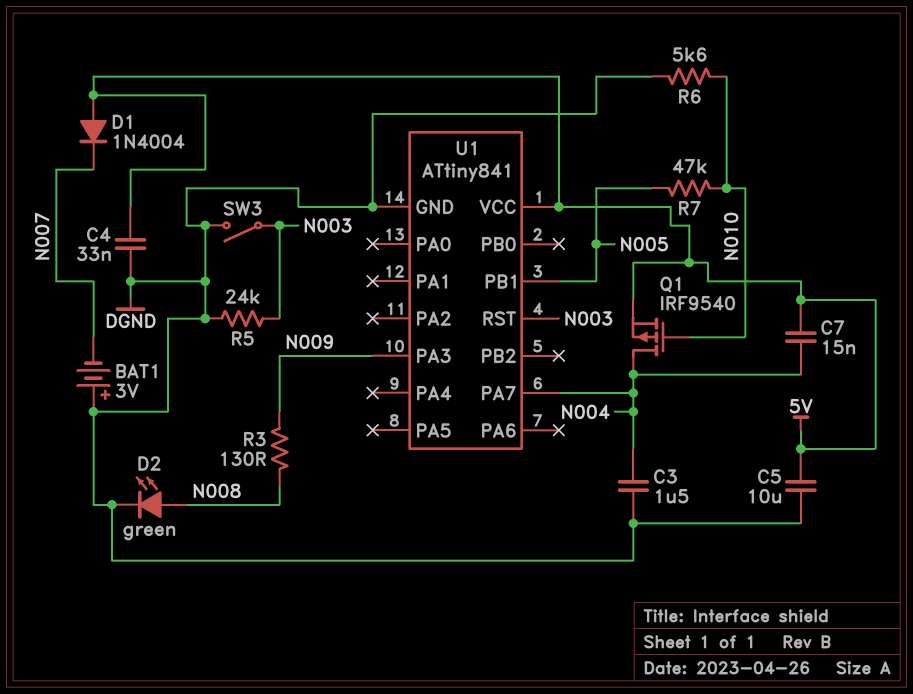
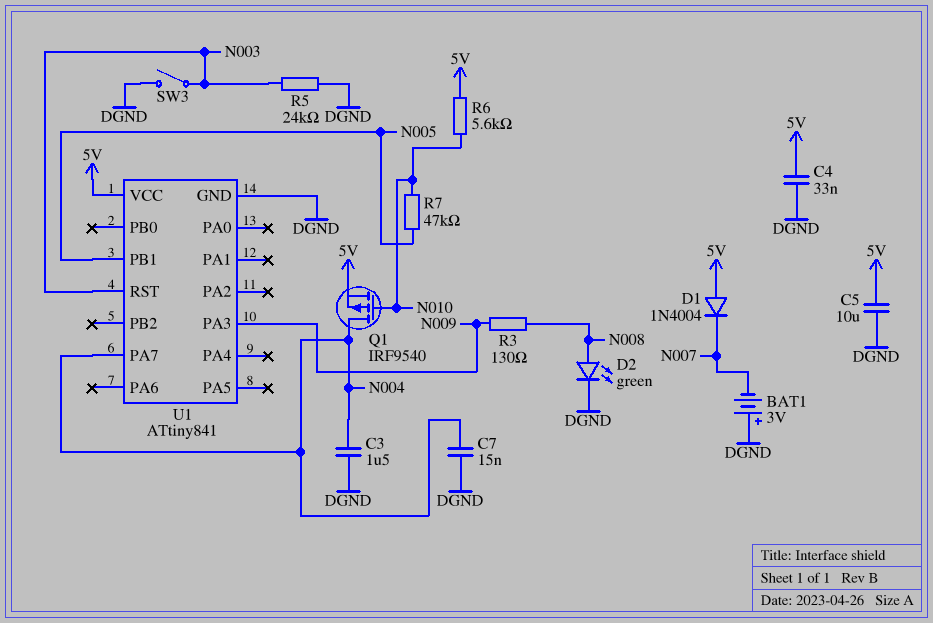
C7: 15nF (5V, N004) -> 15nF (DGND, N004)
R6: 5.6k (DGND, N010) -> 5.6k (5V, N010)

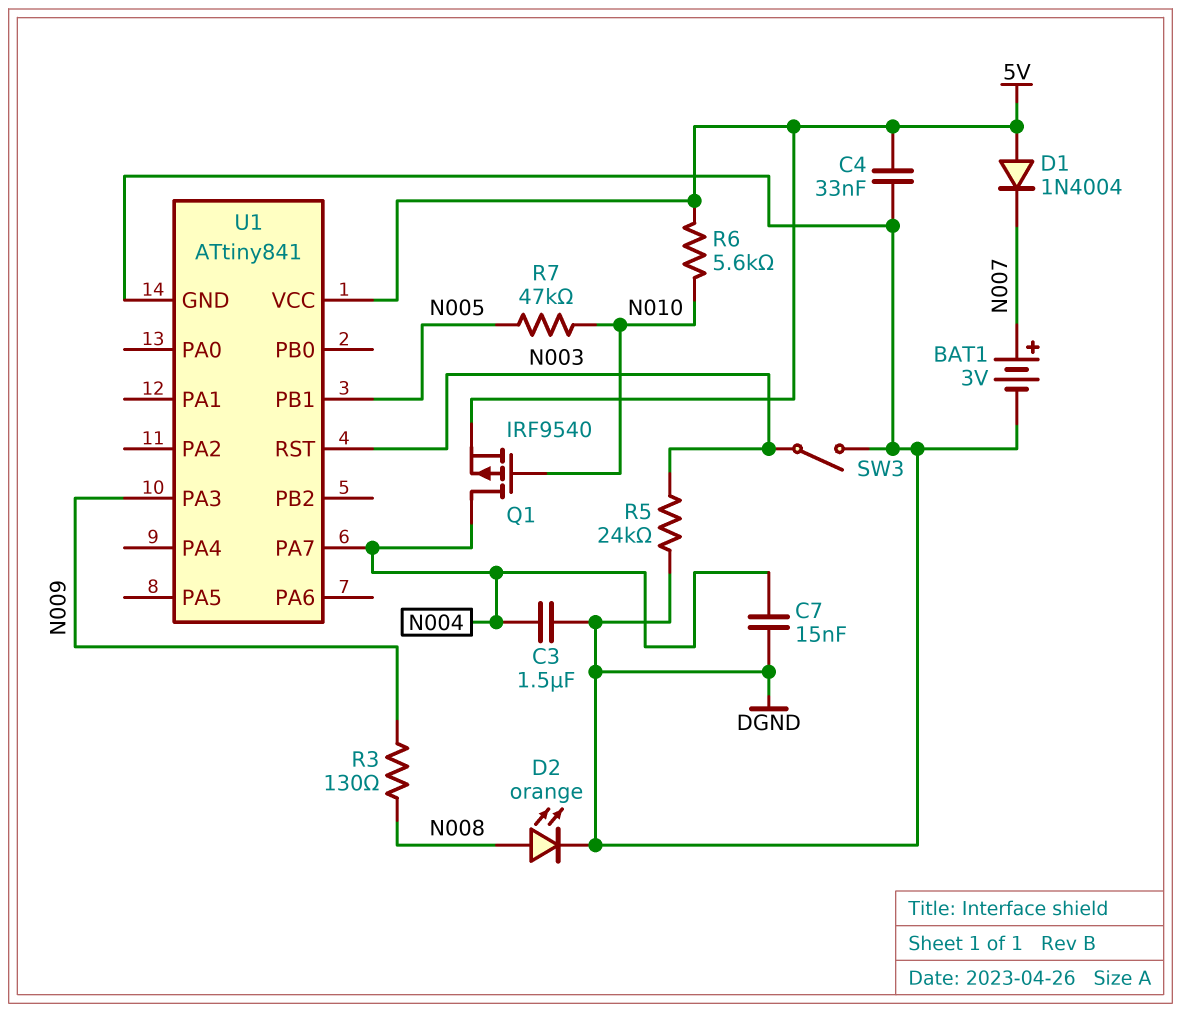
BAT1: 3V (plus DGND, minus N007) -> 3V (plus N007, minus DGND)
C5: 10uF (5V, DGND) -> none
D2: LED green (A N008, K DGND) -> LED orange (A N008, K DGND)

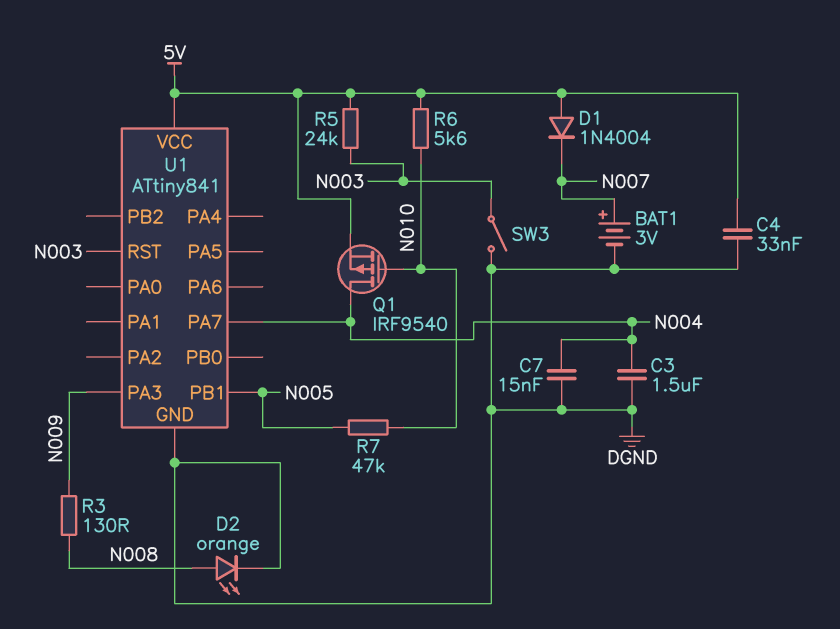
R5: 24k (DGND, N003) -> 24k (5V, N003)

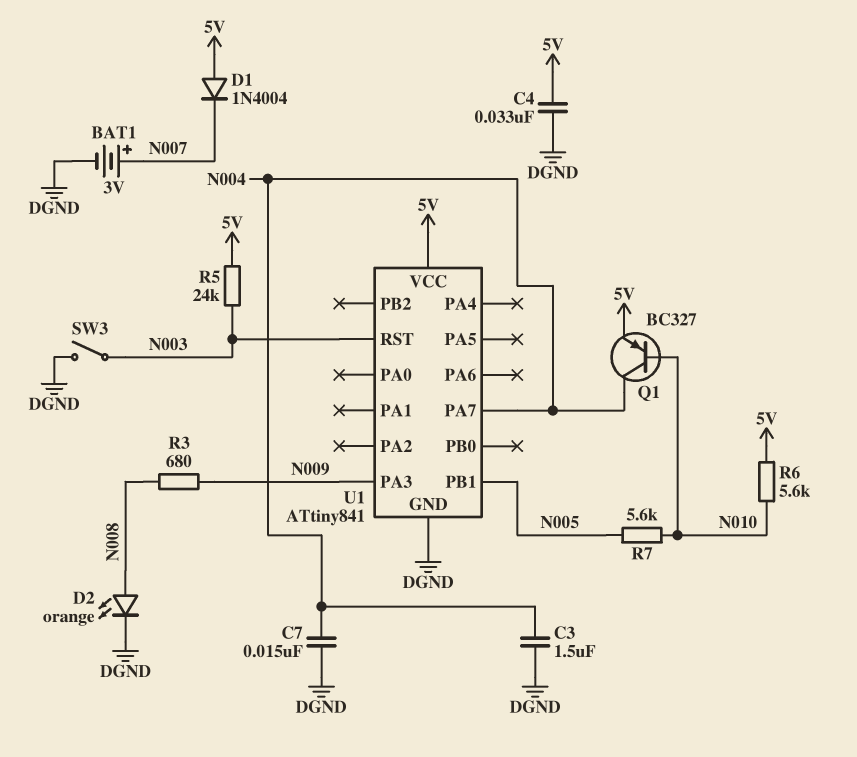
Q1: PMOS IRF9540 (G N010, D N004, S 5V) -> PNP BC327 (B N010, C N004, E 5V)
R3: 130 (N008, N009) -> 680 (N008, N009)
R7: 47k (N005, N010) -> 5.6k (N005, N010)

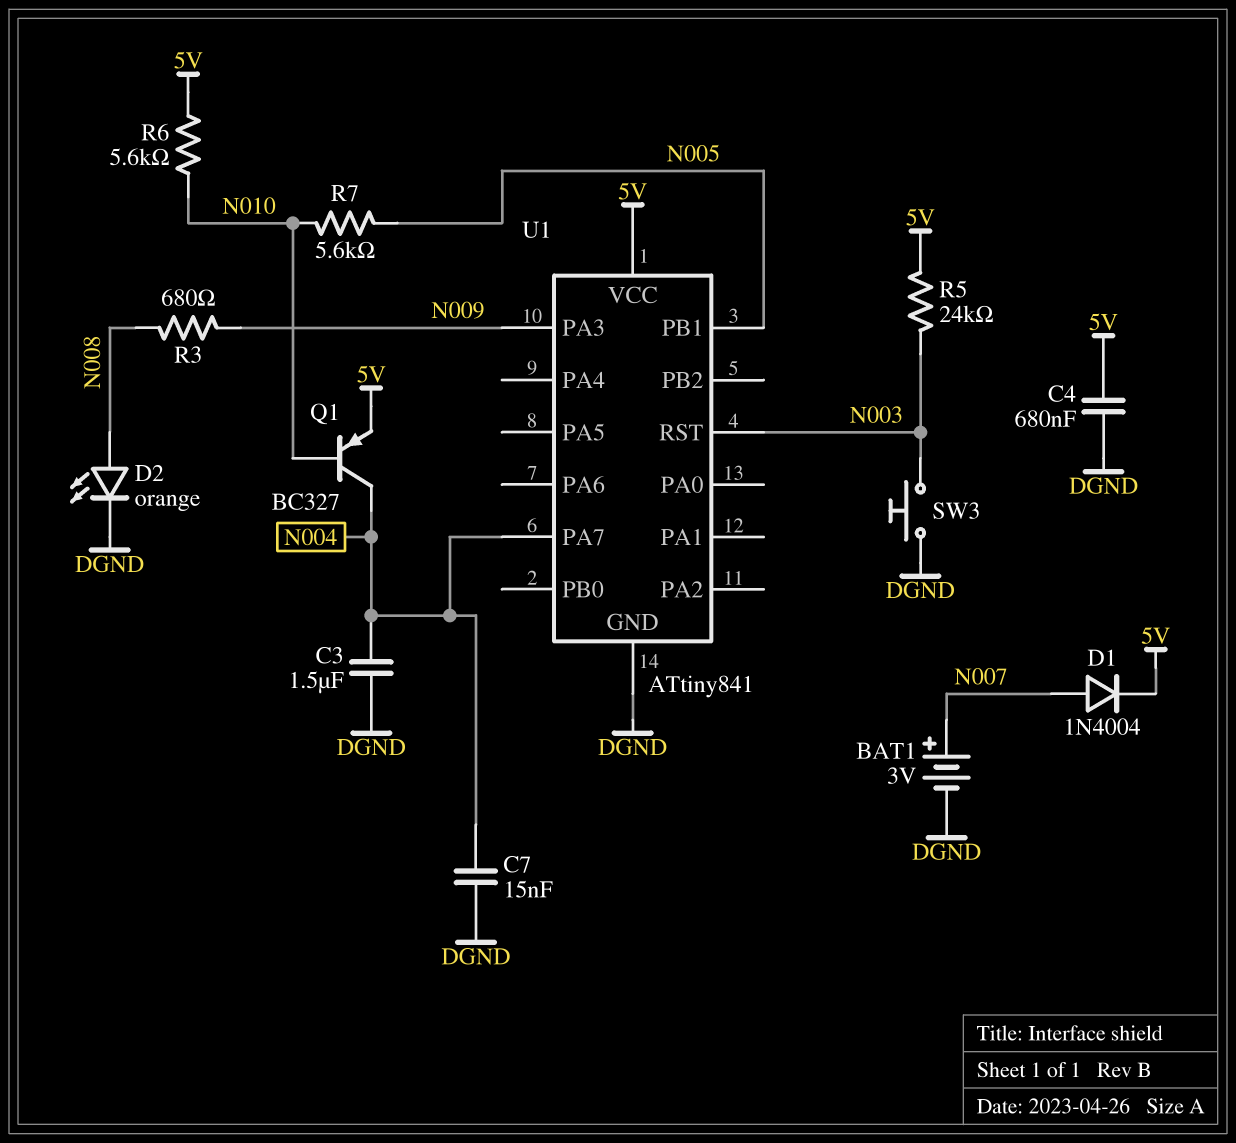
C4: 33nF (5V, DGND) -> 680nF (5V, DGND)
D1: diode 1N4004 (A 5V, K N007) -> diode 1N4004 (A N007, K 5V)
SW3: switch (DGND, N003) -> button (DGND, N003)

